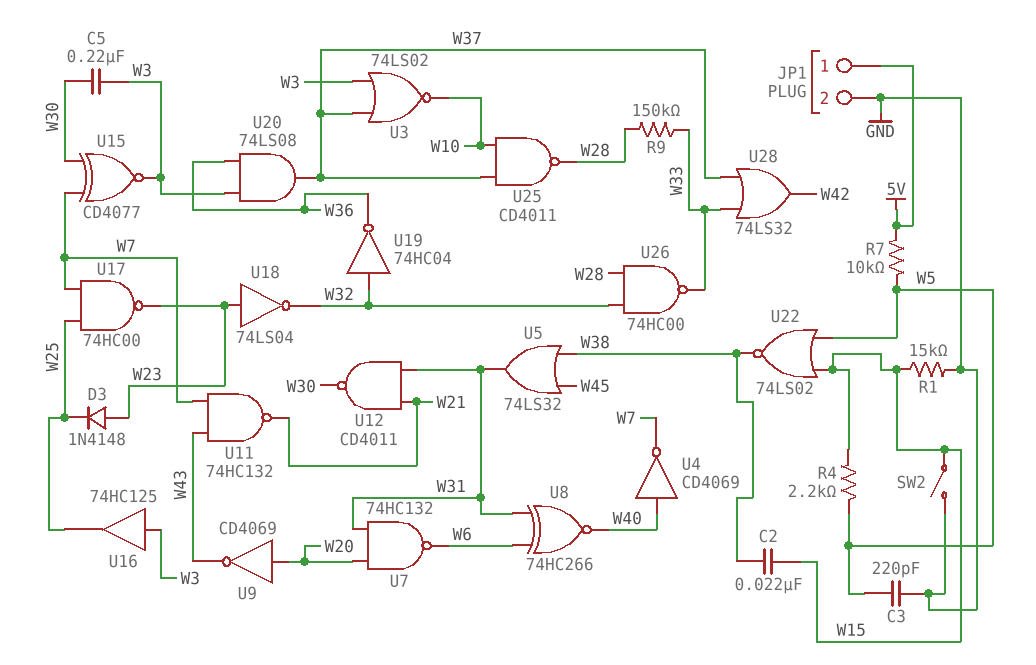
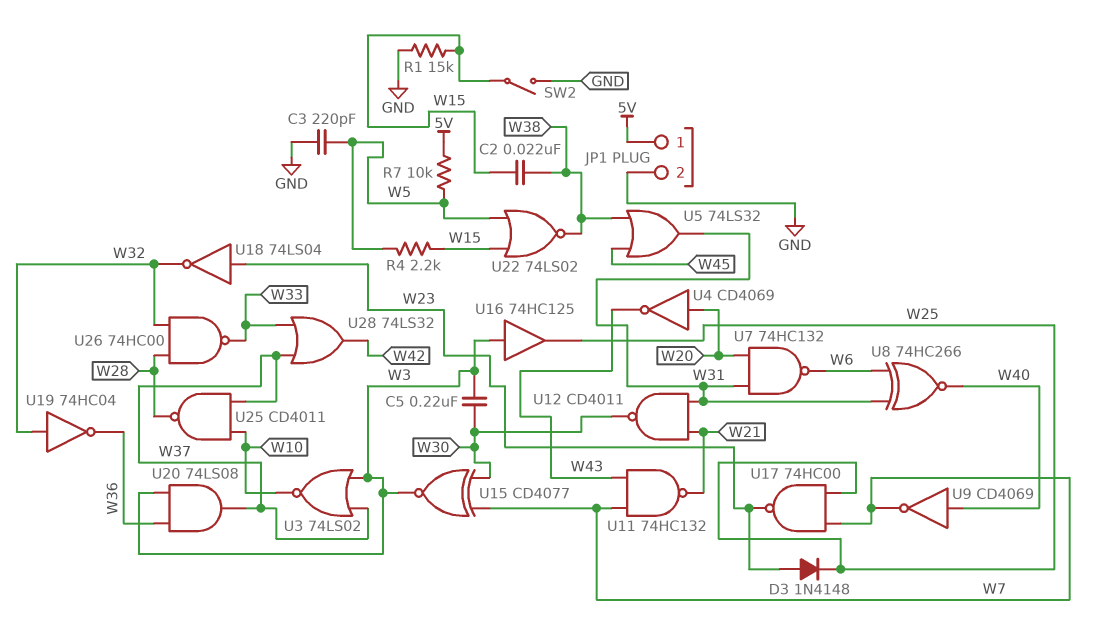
R9: 150k (W28, W33) -> none
U4: NOT CD4069 (in W40, out W7) -> NOT CD4069 (in W20, out W43)
U9: NOT CD4069 (in W20, out W43) -> NOT CD4069 (in W40, out W7)

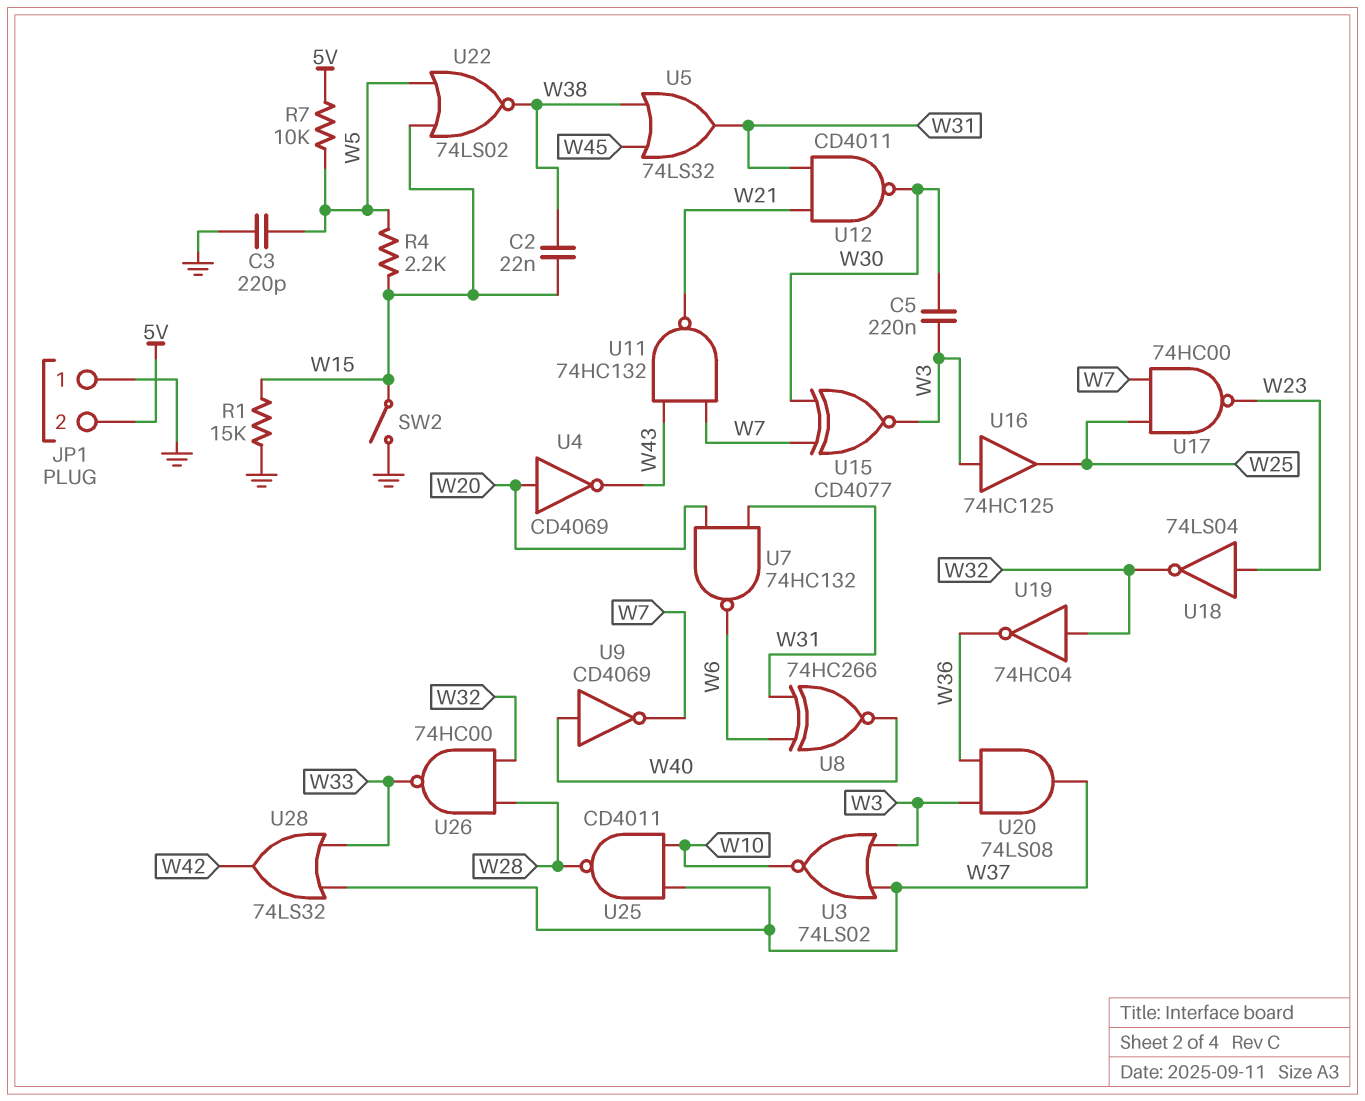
D3: diode 1N4148 (A W23, K W25) -> none
JP1 pin 1: 5V -> GND
JP1 pin 2: GND -> 5V

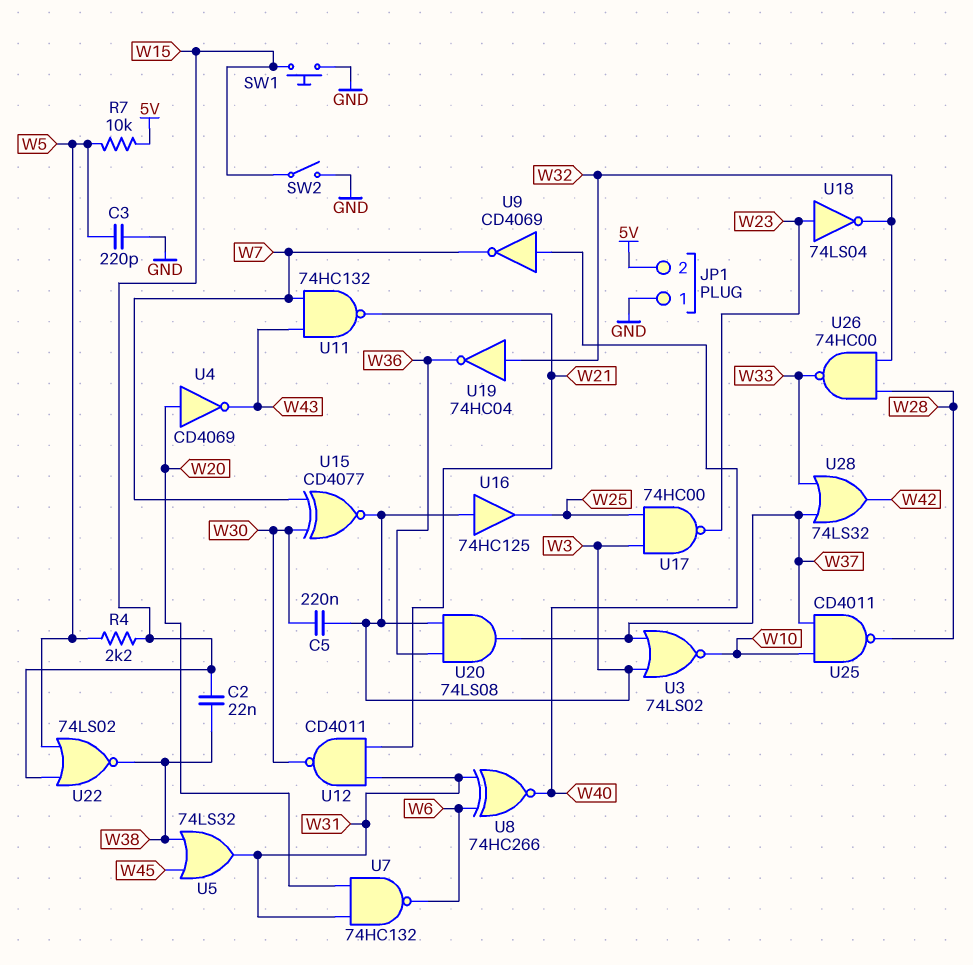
R1: 15k (GND, W15) -> none
SW1: none -> button (GND, W15)
U17: NAND 74HC00 (in W7, in W25, out W23) -> NAND 74HC00 (in W3, in W25, out W23)

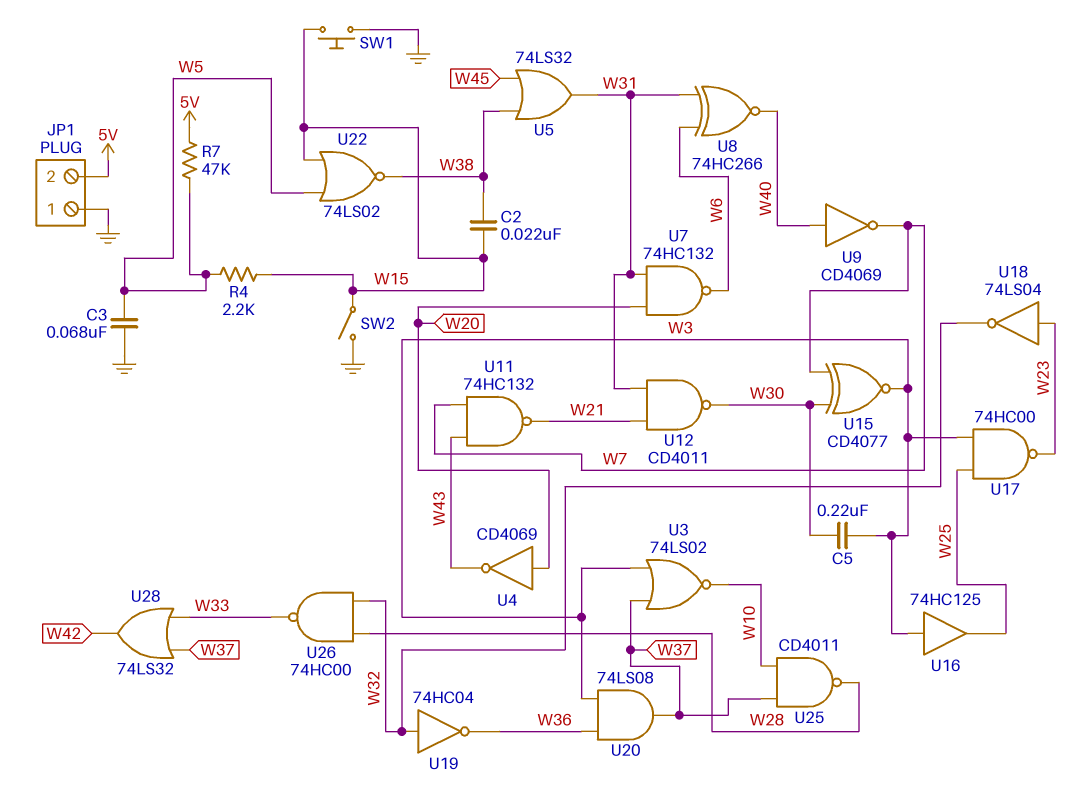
C3: 220pF (GND, W5) -> 68nF (GND, W5)
R7: 10k (5V, W5) -> 47k (5V, W5)

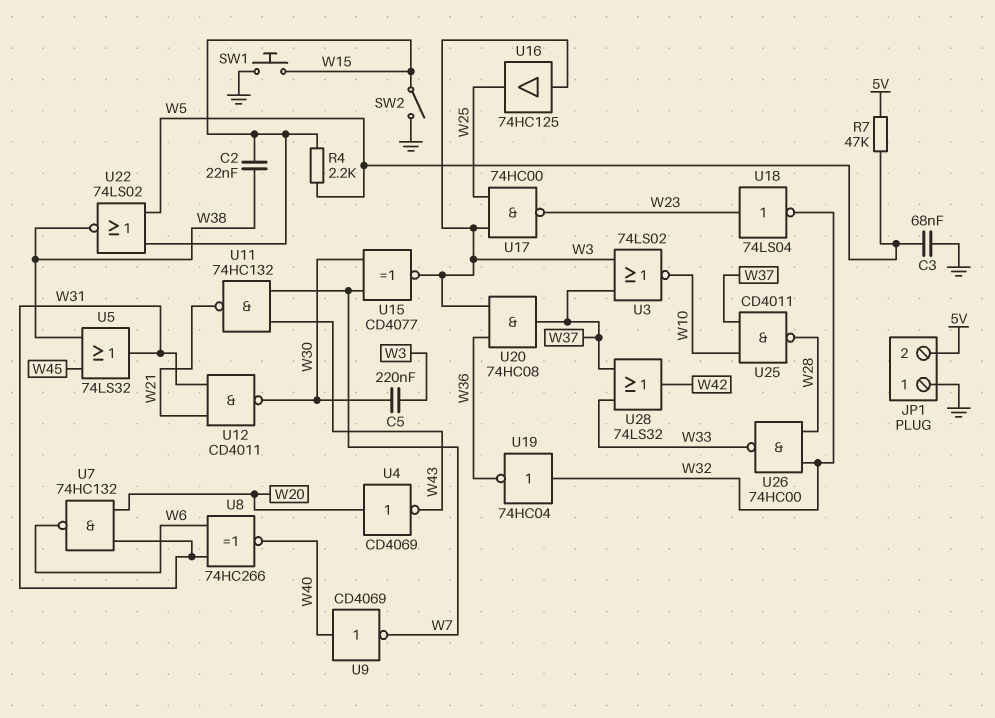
U20: AND 74LS08 (in W3, in W36, out W37) -> AND 74HC08 (in W3, in W36, out W37)

